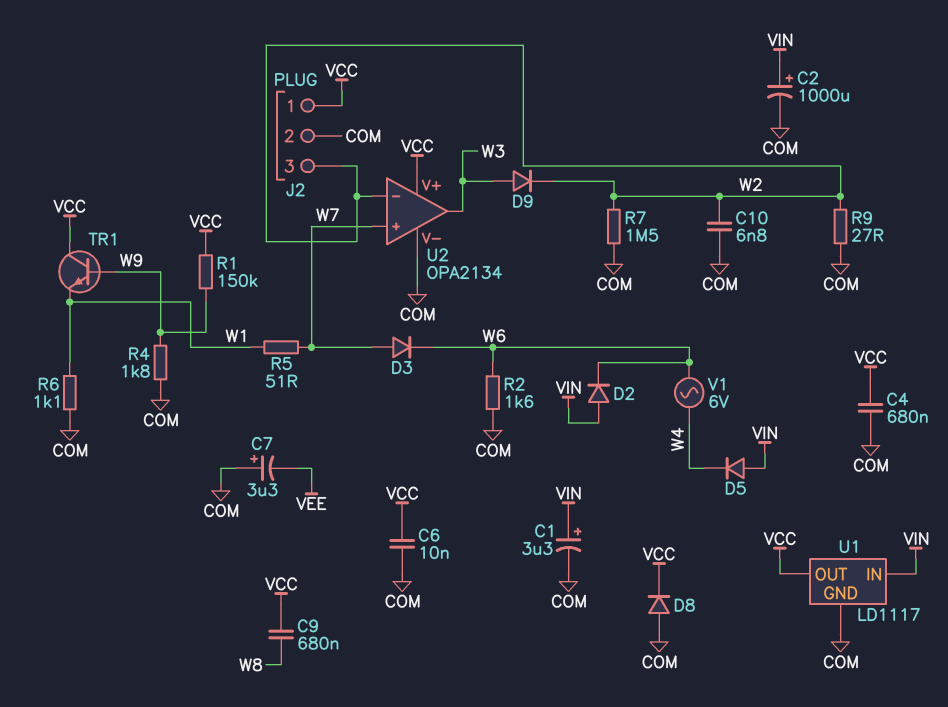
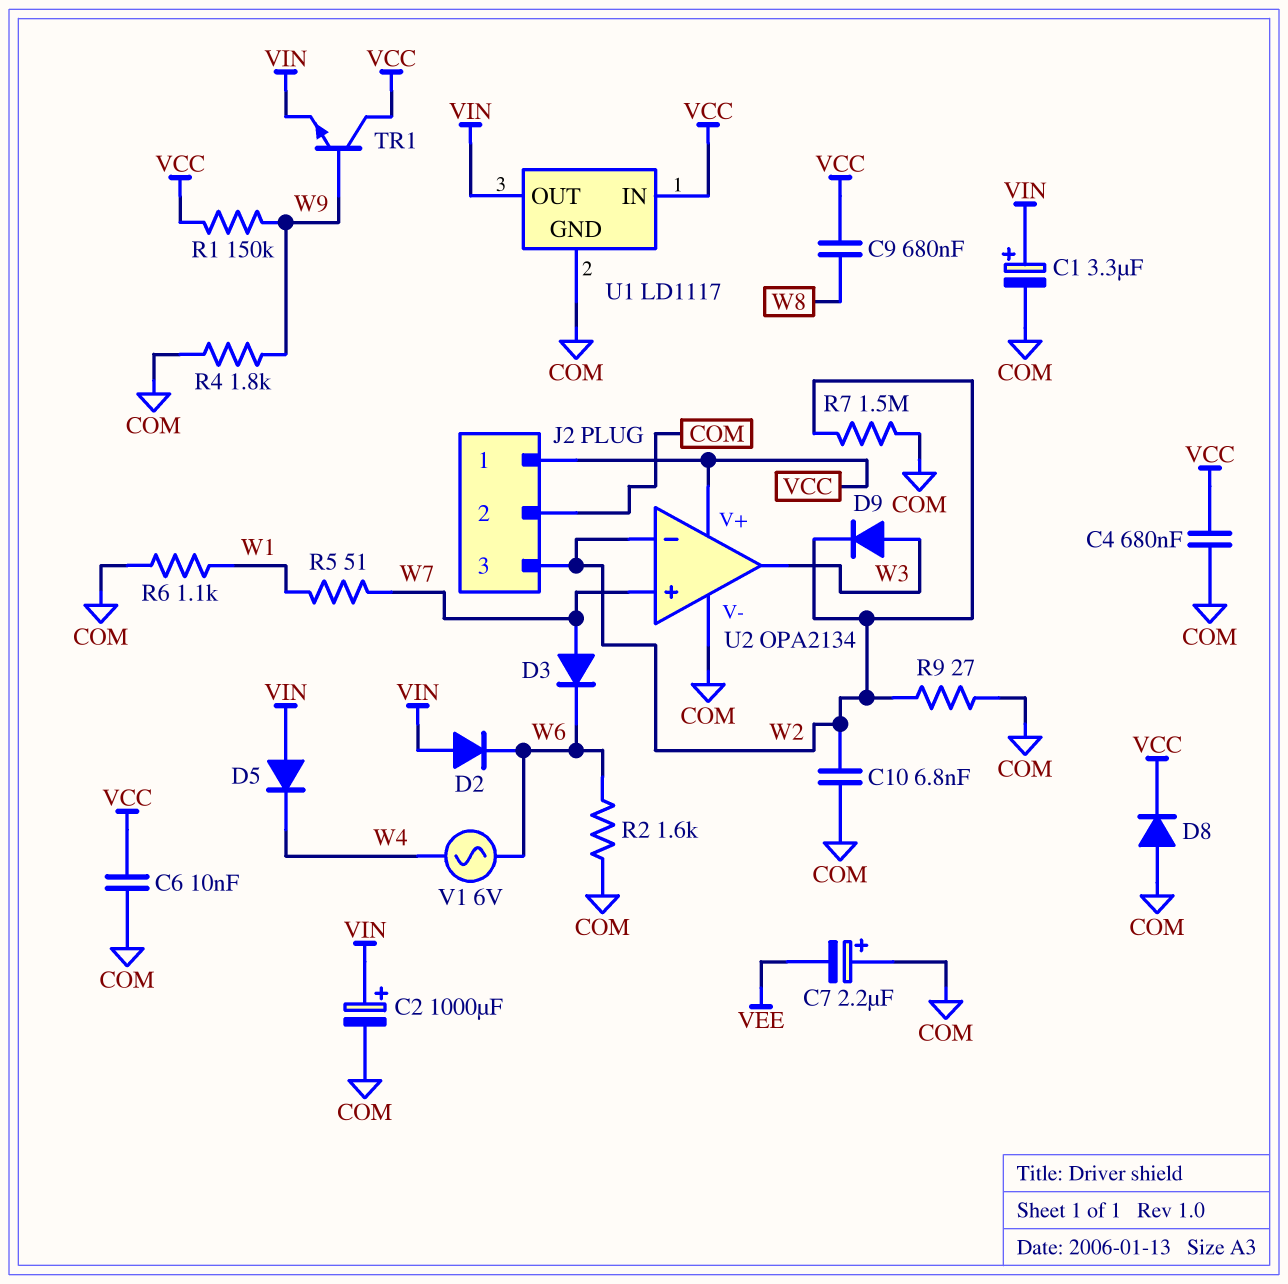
C7: 3.3uF (plus COM, minus VEE) -> 2.2uF (plus COM, minus VEE)
TR1: NPN (B W9, C VCC, E W1) -> NPN (B W9, C VCC, E VIN)
U1 pin IN: VIN -> VCC
U1 pin OUT: VCC -> VIN

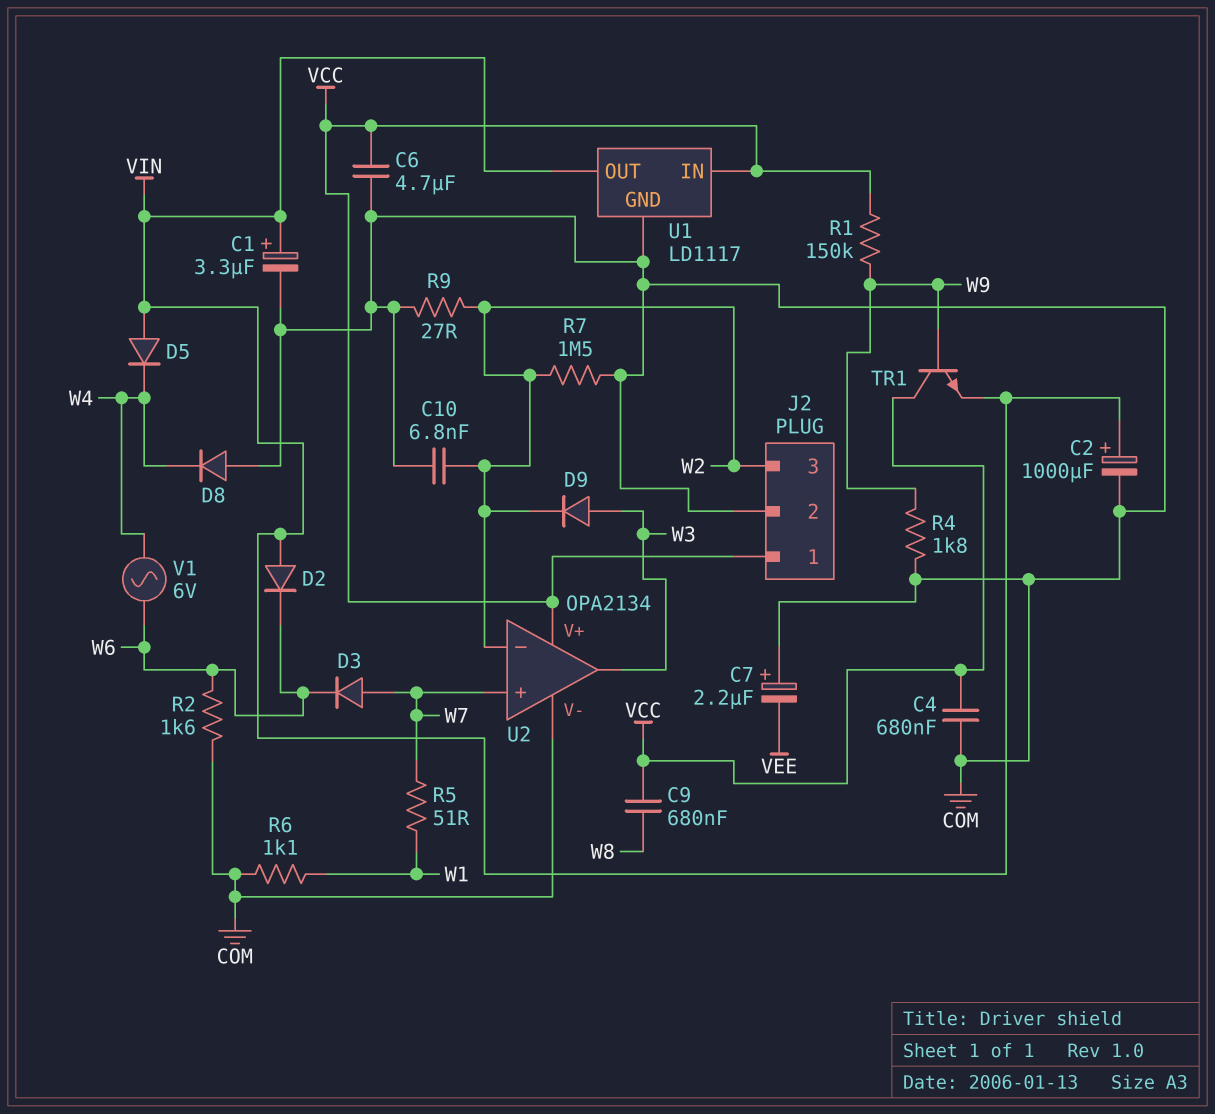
C6: 10nF (COM, VCC) -> 4.7uF (COM, VCC)
D8: diode (A COM, K VCC) -> diode (A COM, K W4)

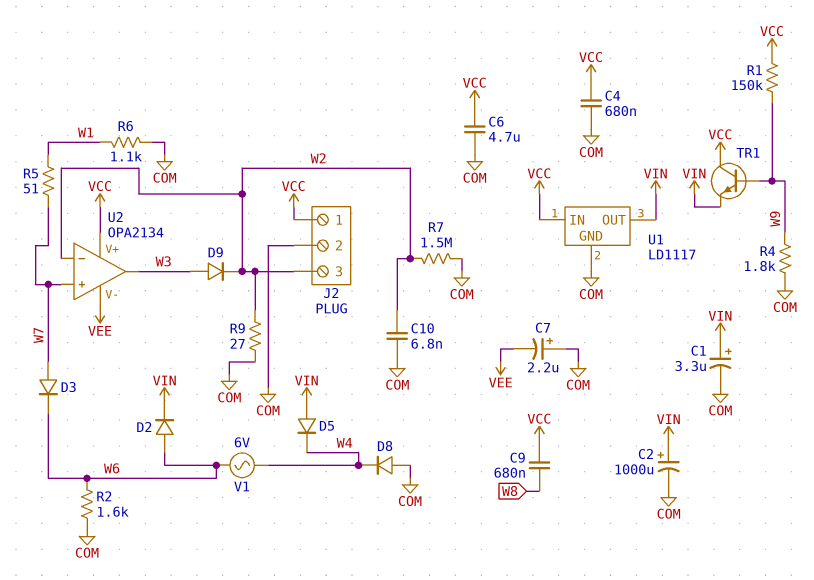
D2: diode (A VIN, K W6) -> diode (A W6, K VIN)
U2 pin V-: COM -> VEE

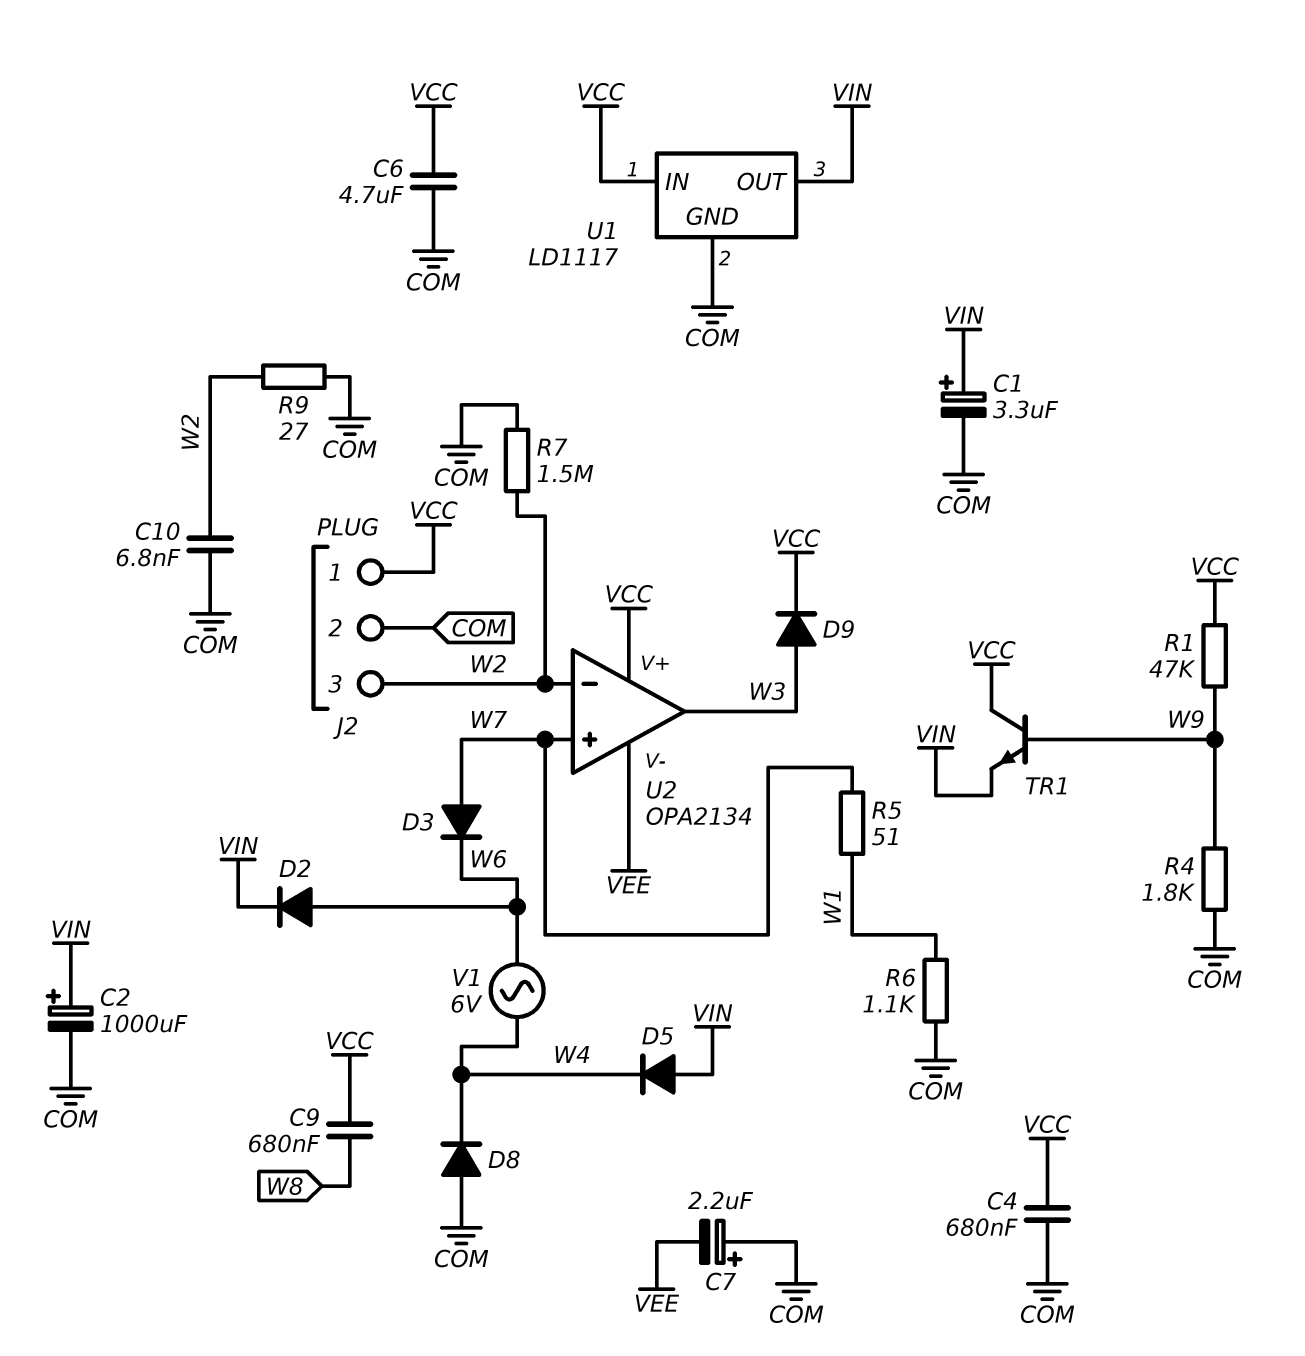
D9: diode (A W3, K W2) -> diode (A W3, K VCC)
R1: 150k (VCC, W9) -> 47k (VCC, W9)
R2: 1.6k (COM, W6) -> none

